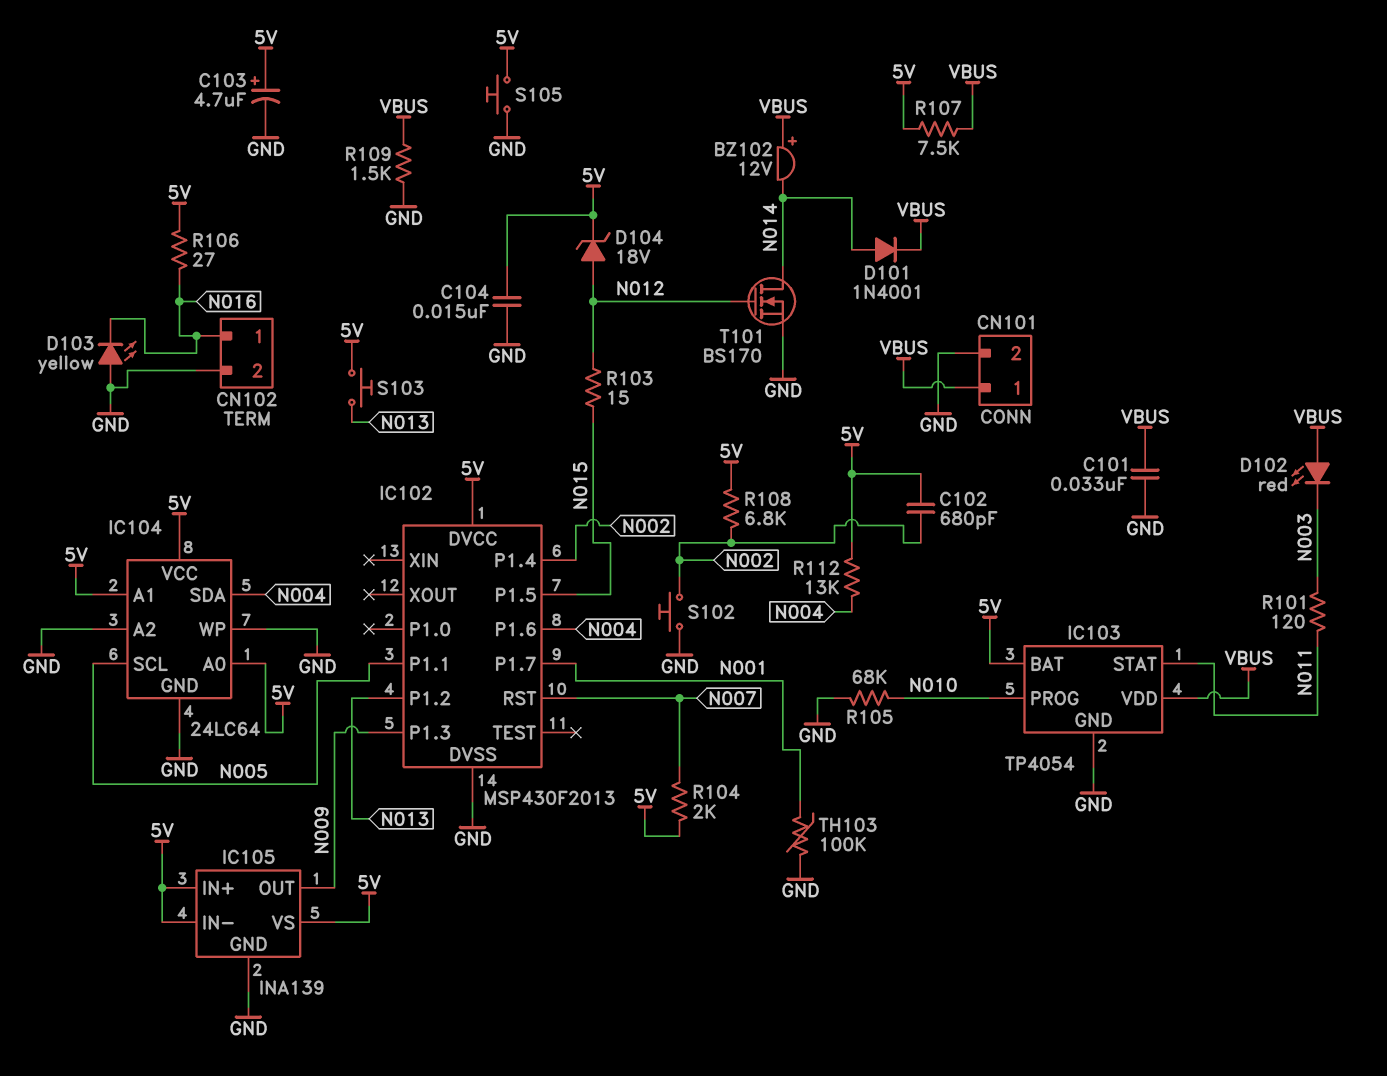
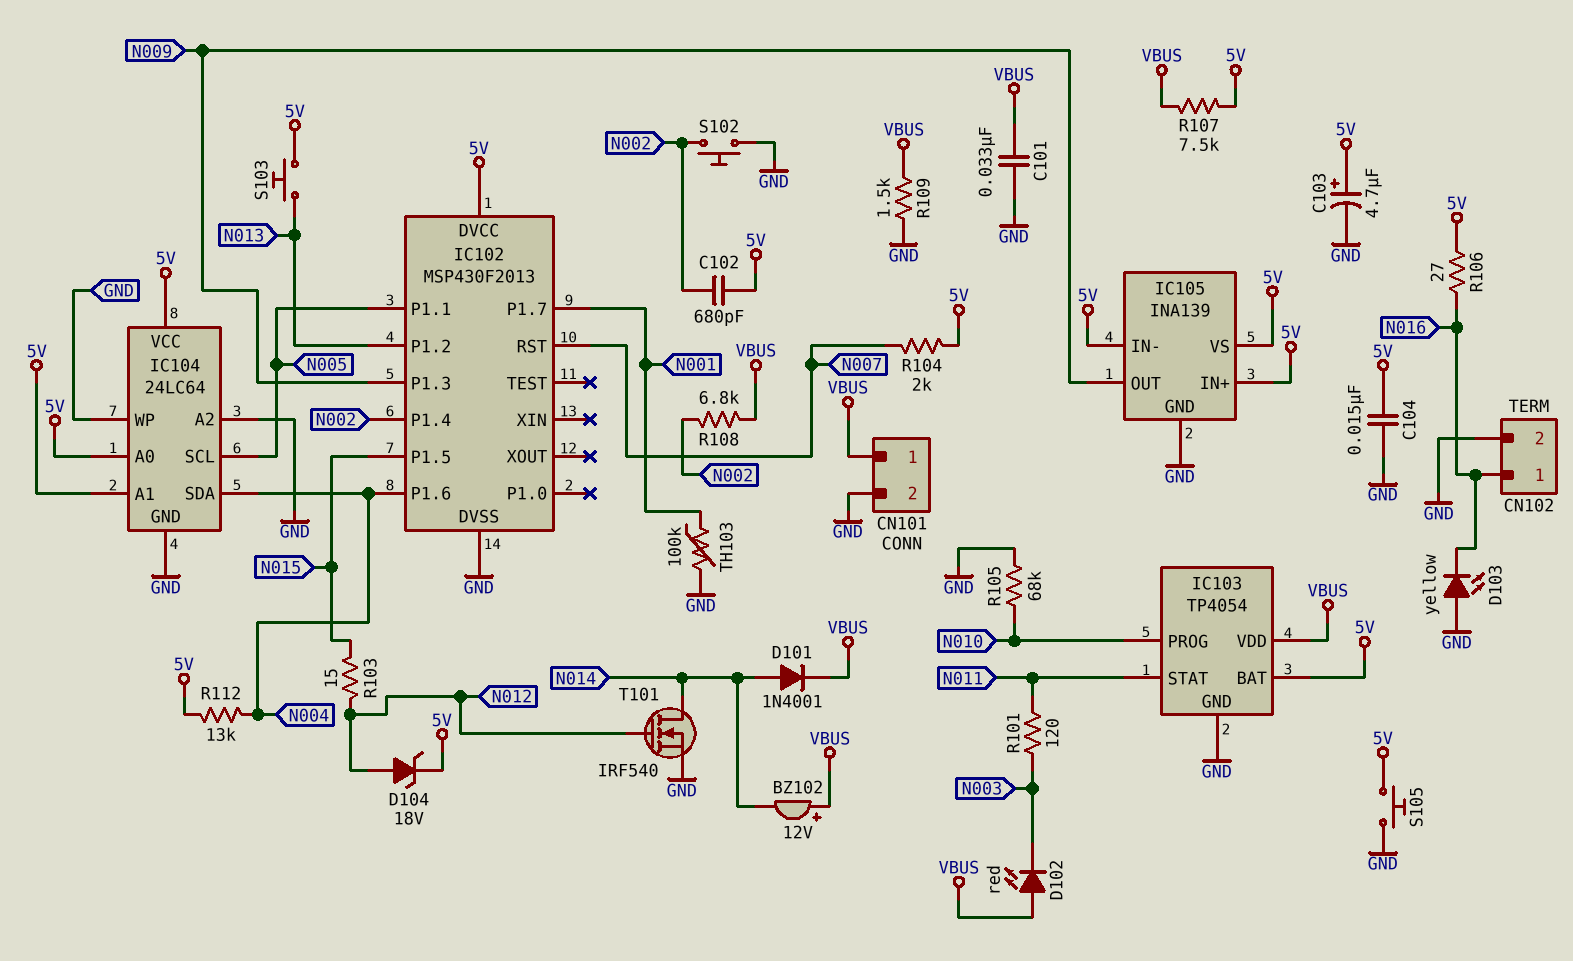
R108: 6.8k (5V, N002) -> 6.8k (N002, VBUS)
T101: NMOS BS170 (G N012, D N014, S GND) -> NMOS IRF540 (G N012, D N014, S GND)

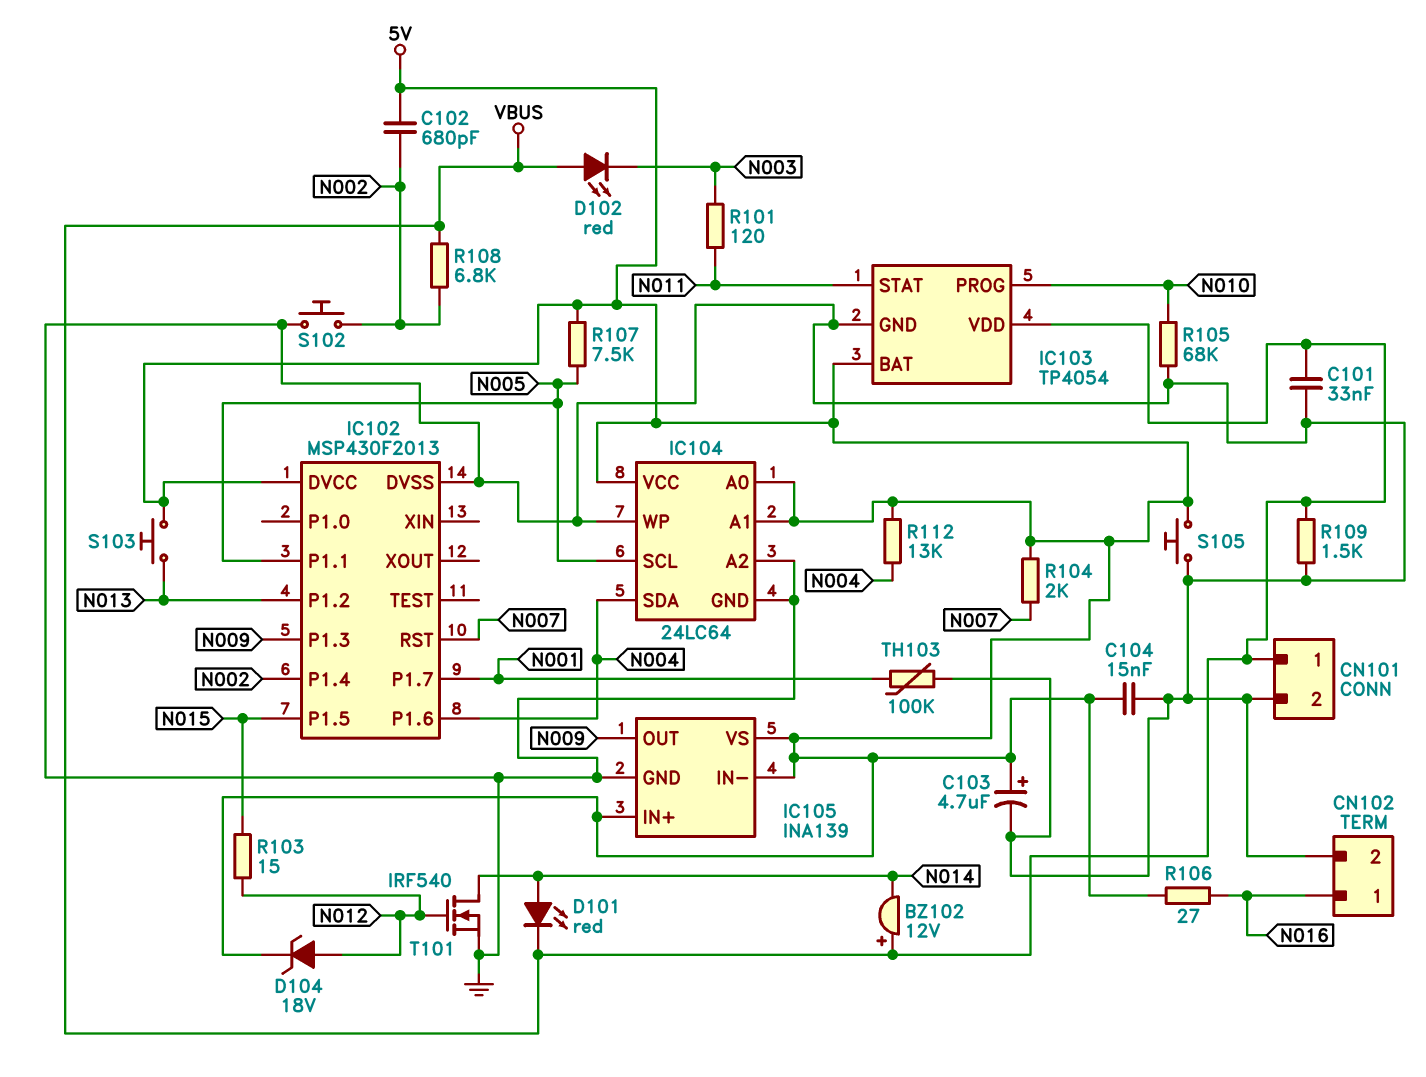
D101: diode 1N4001 (A N014, K VBUS) -> LED red (A N014, K VBUS)
D103: LED yellow (A GND, K N016) -> none
R107: 7.5k (5V, VBUS) -> 7.5k (5V, N005)

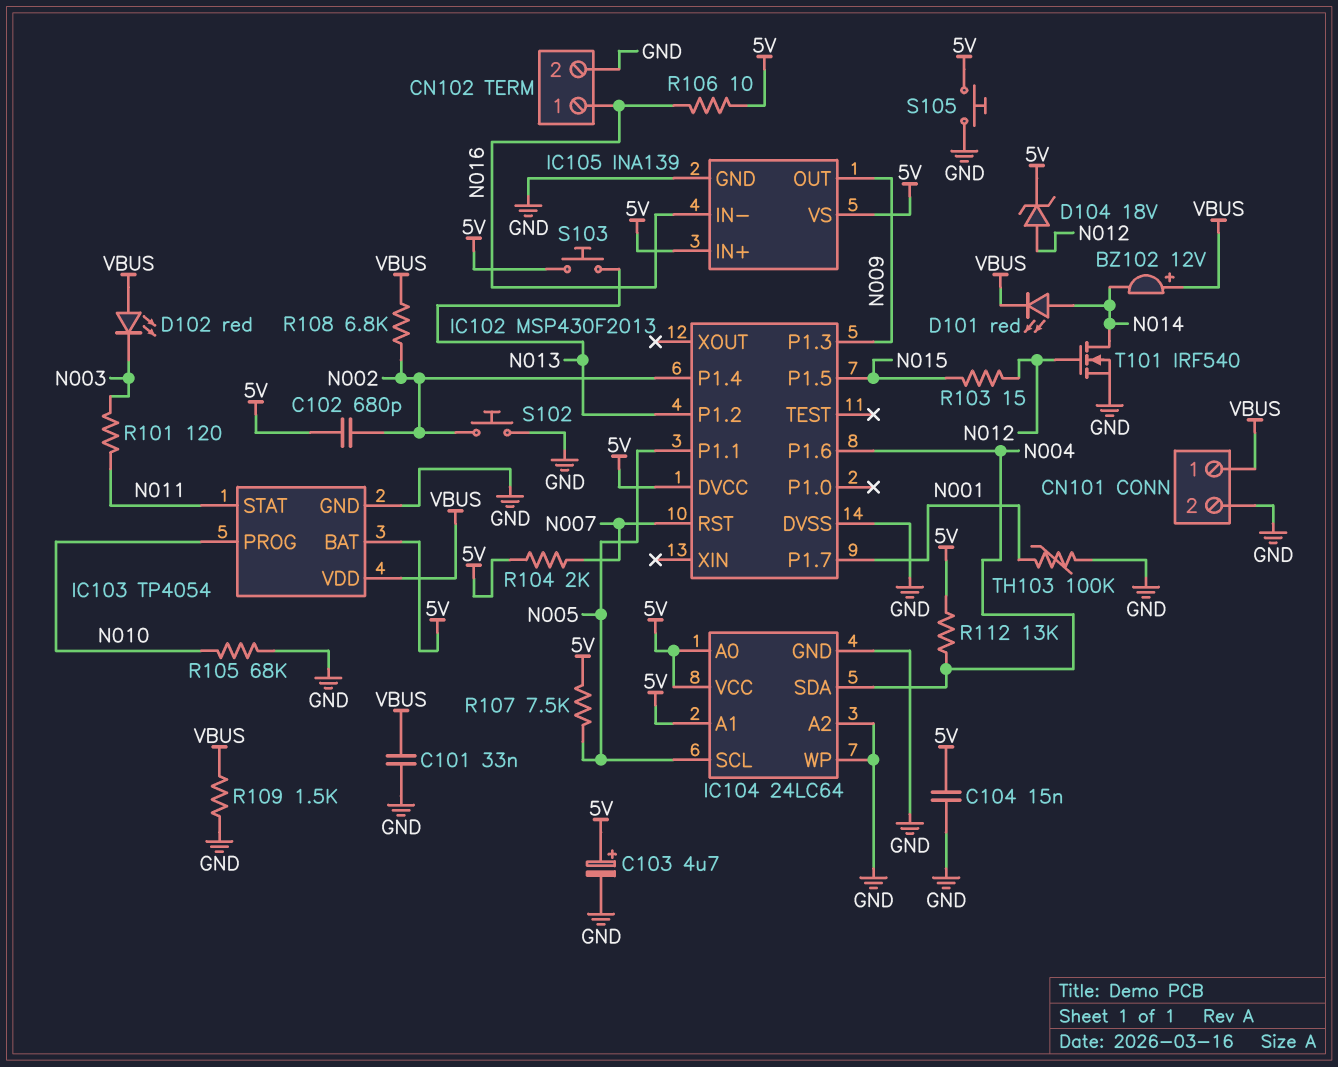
IC105 pin IN-: 5V -> N016
R106: 27 (5V, N016) -> 10 (5V, N016)

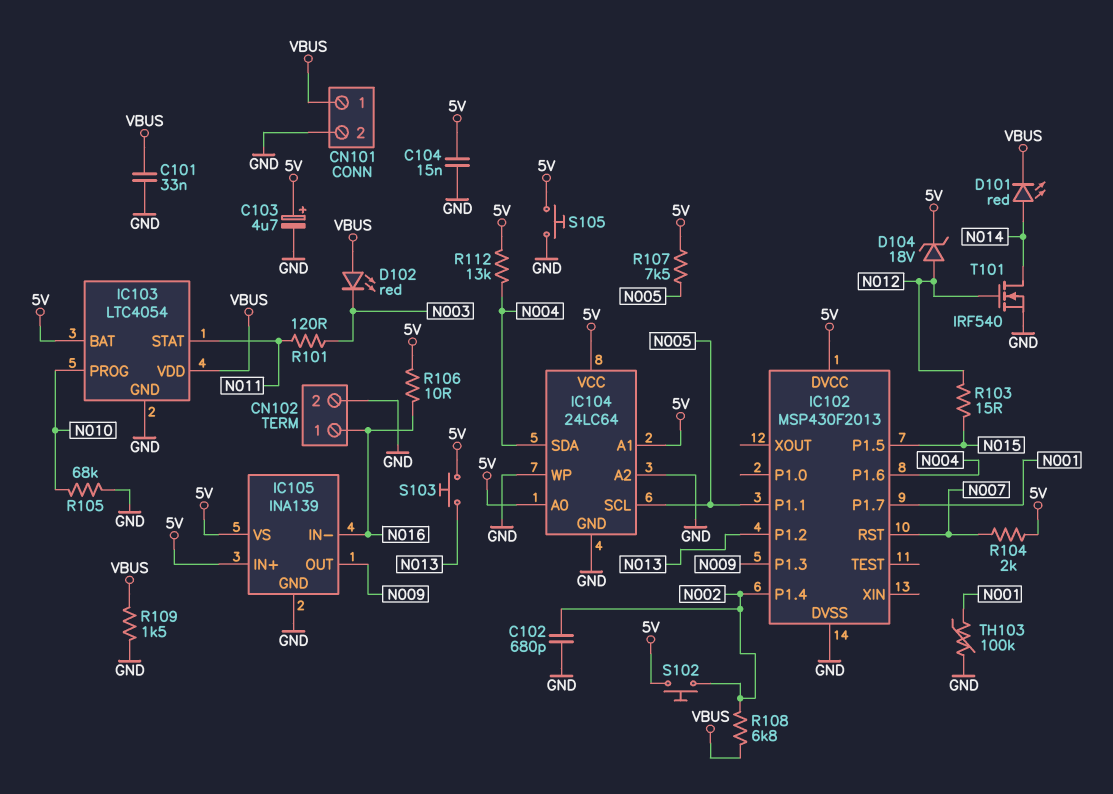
BZ102: buzzer 12V (plus VBUS, minus N014) -> none
C102: 680pF (5V, N002) -> 680pF (GND, N002)
IC103: TP4054 -> LTC4054
S102: button (GND, N002) -> button (5V, N002)

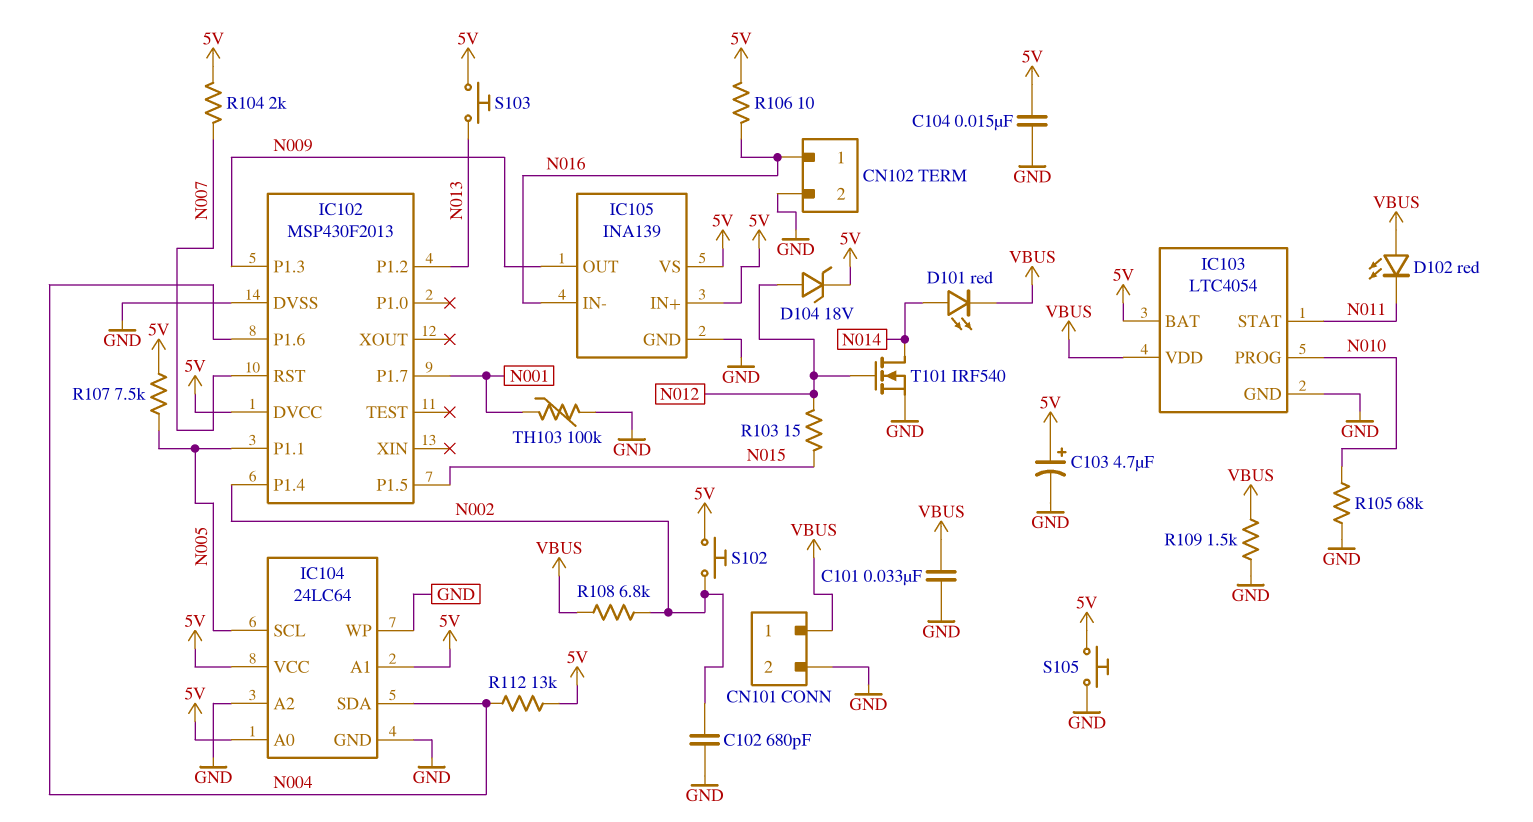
D102: LED red (A VBUS, K N003) -> LED red (A VBUS, K N011)
R101: 120 (N003, N011) -> none

